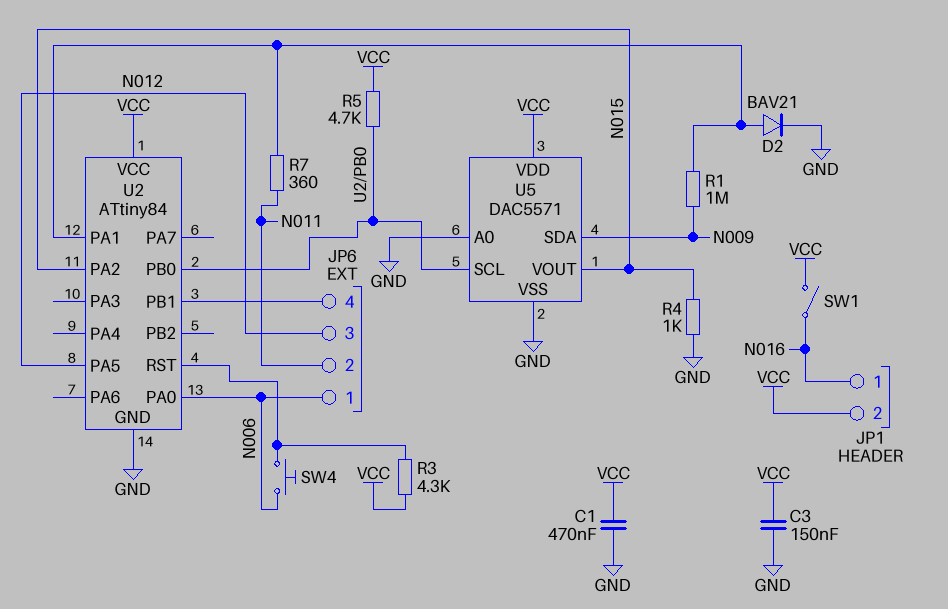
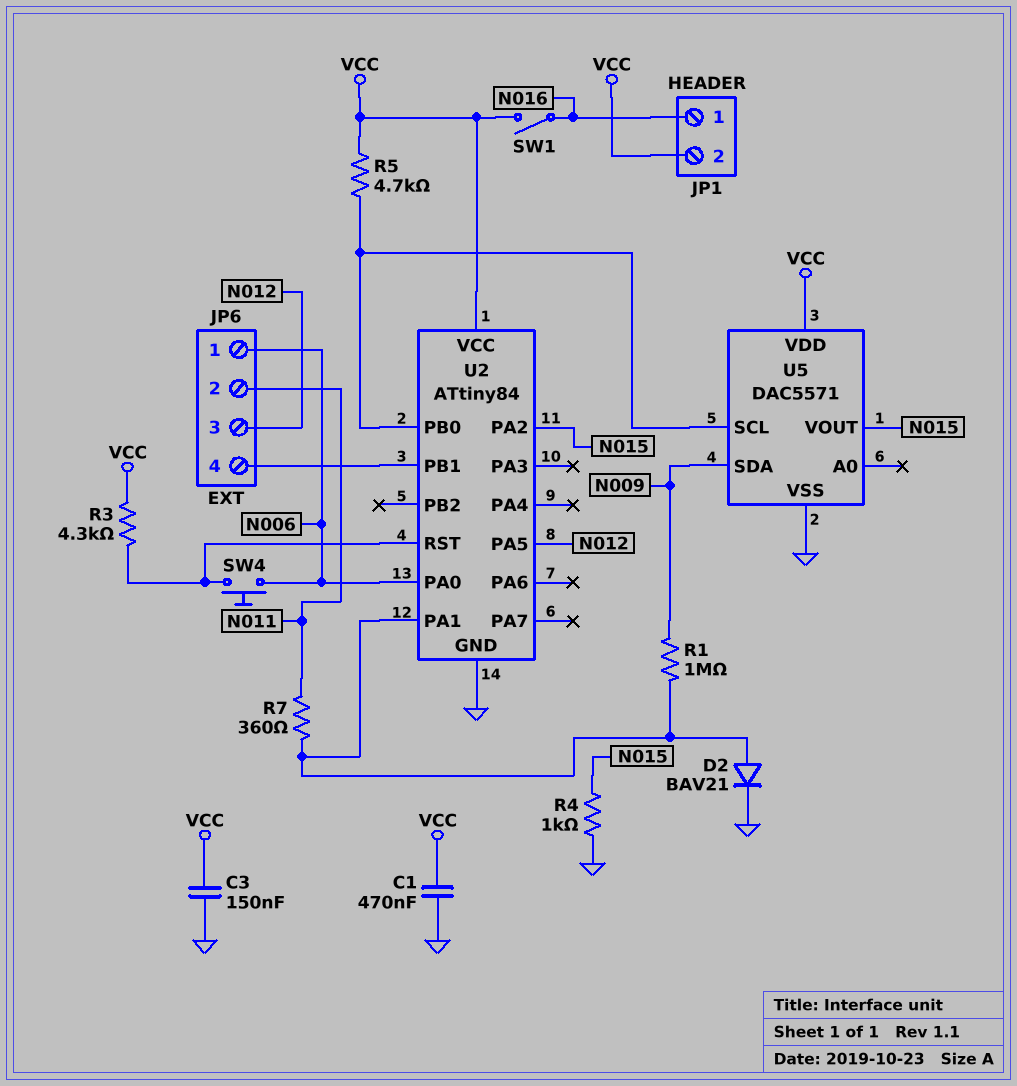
U5 pin A0: GND -> none

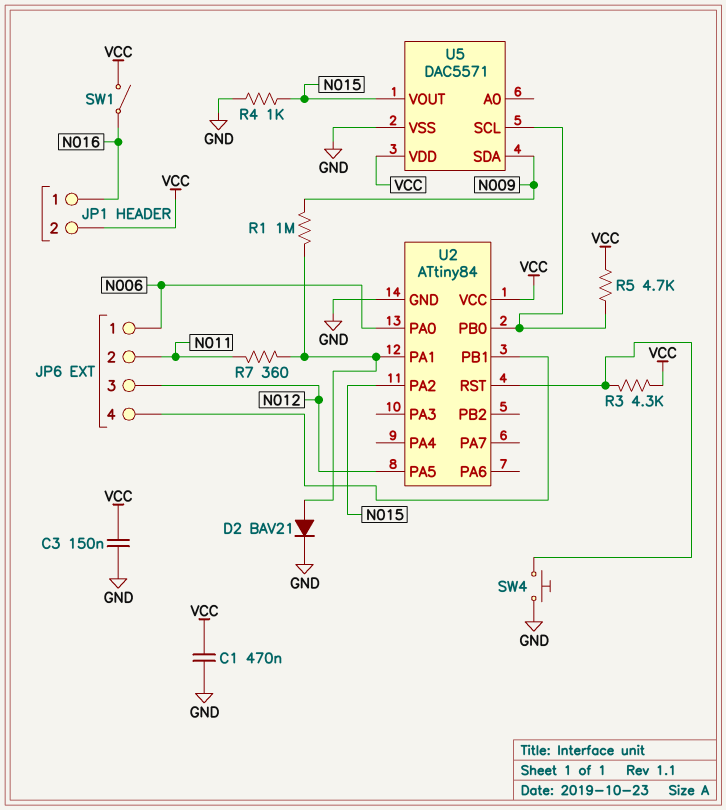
SW4: button (N006, U2/RST) -> button (GND, U2/RST)

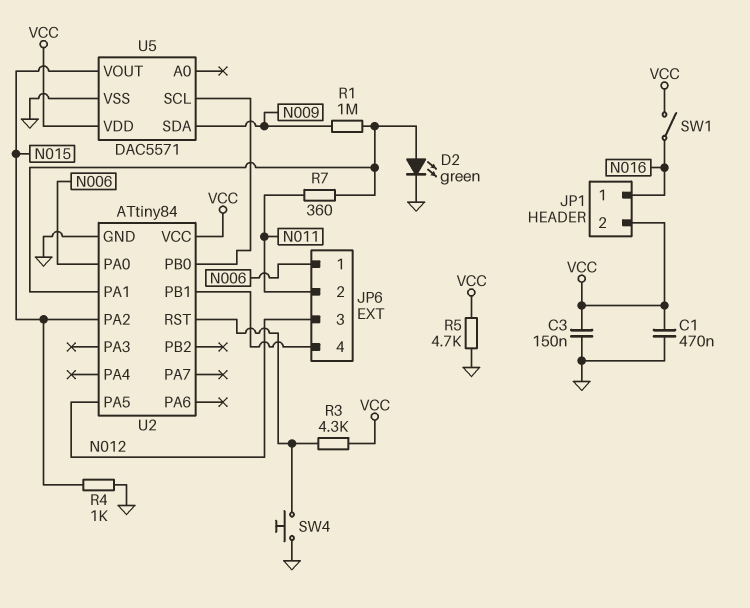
D2: diode BAV21 (A U2/PA1, K GND) -> LED green (A U2/PA1, K GND)
R5: 4.7k (U2/PB0, VCC) -> 4.7k (GND, VCC)

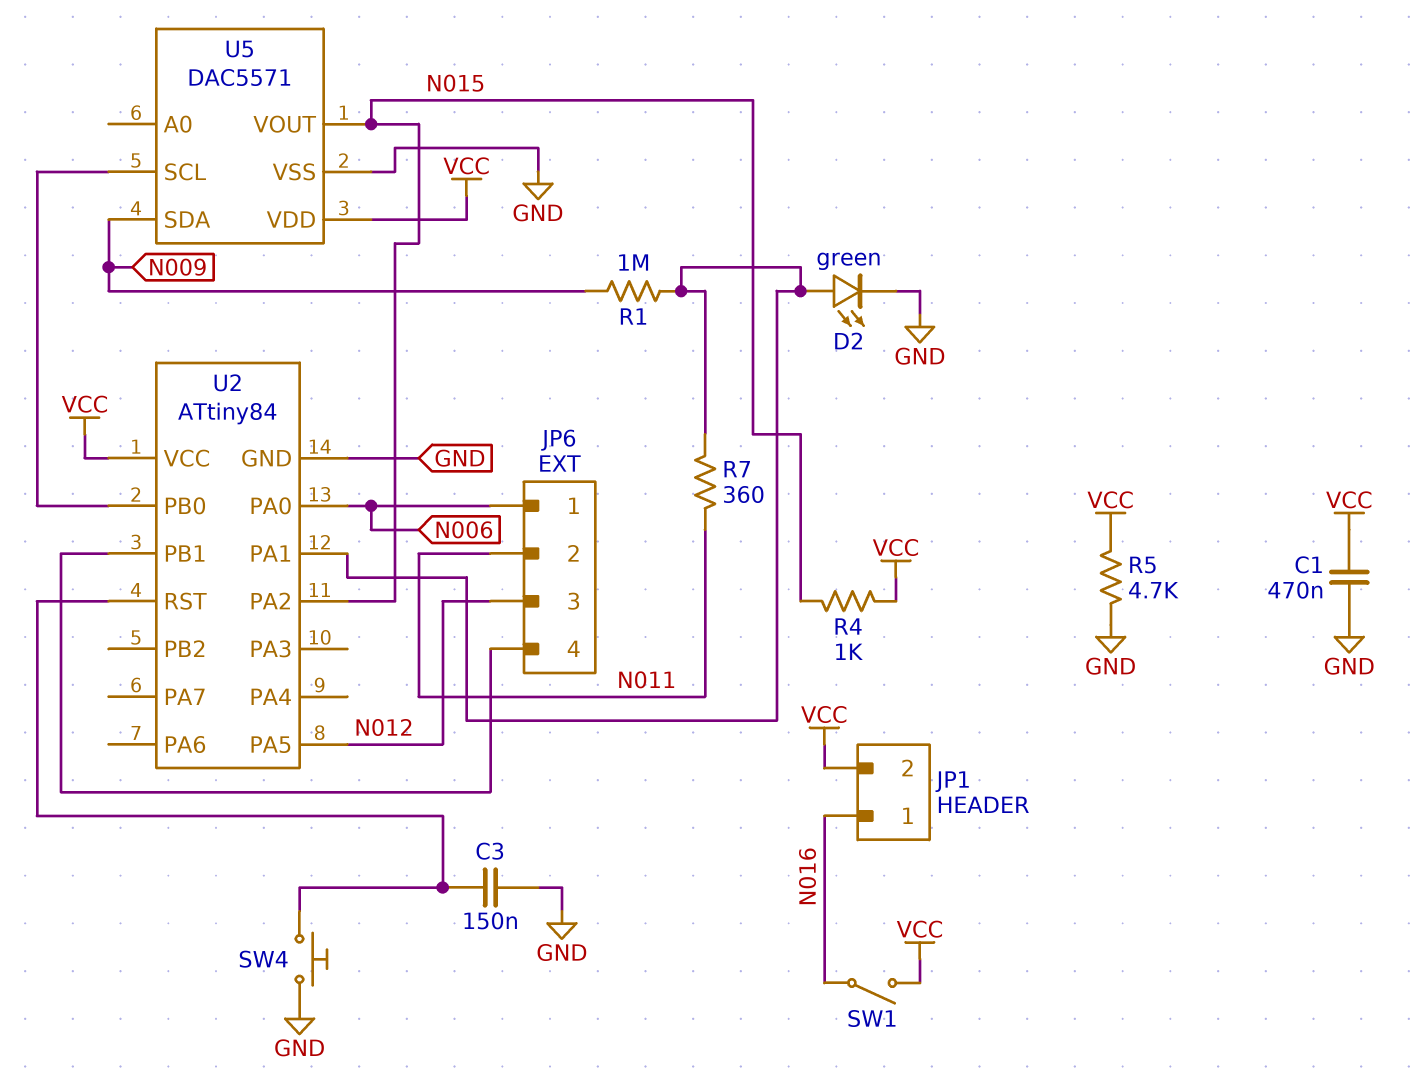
C3: 150nF (GND, VCC) -> 150nF (GND, U2/RST)
R3: 4.3k (U2/RST, VCC) -> none
R4: 1k (GND, N015) -> 1k (N015, VCC)

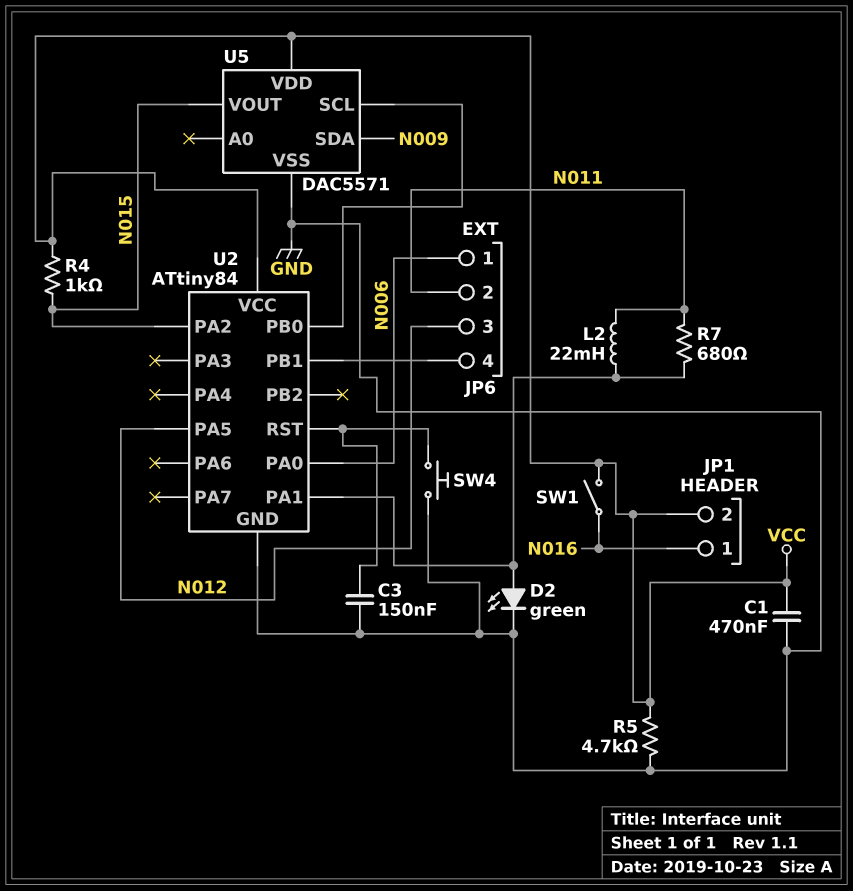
L2: none -> 22mH (N011, U2/PA1)
R1: 1M (N009, U2/PA1) -> none
R7: 360 (N011, U2/PA1) -> 680 (N011, U2/PA1)

